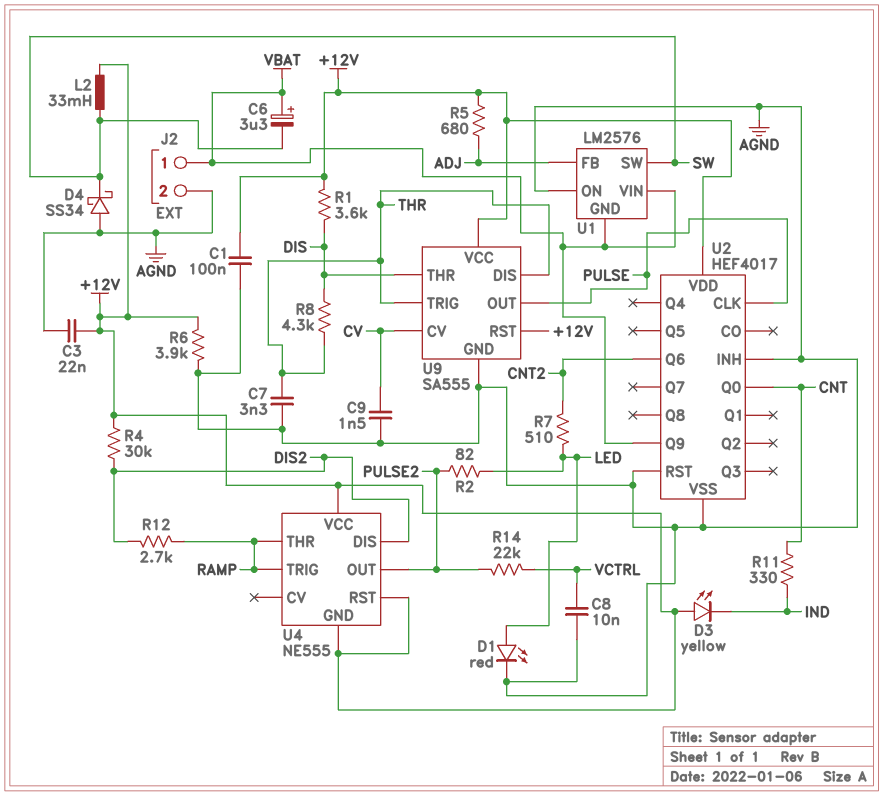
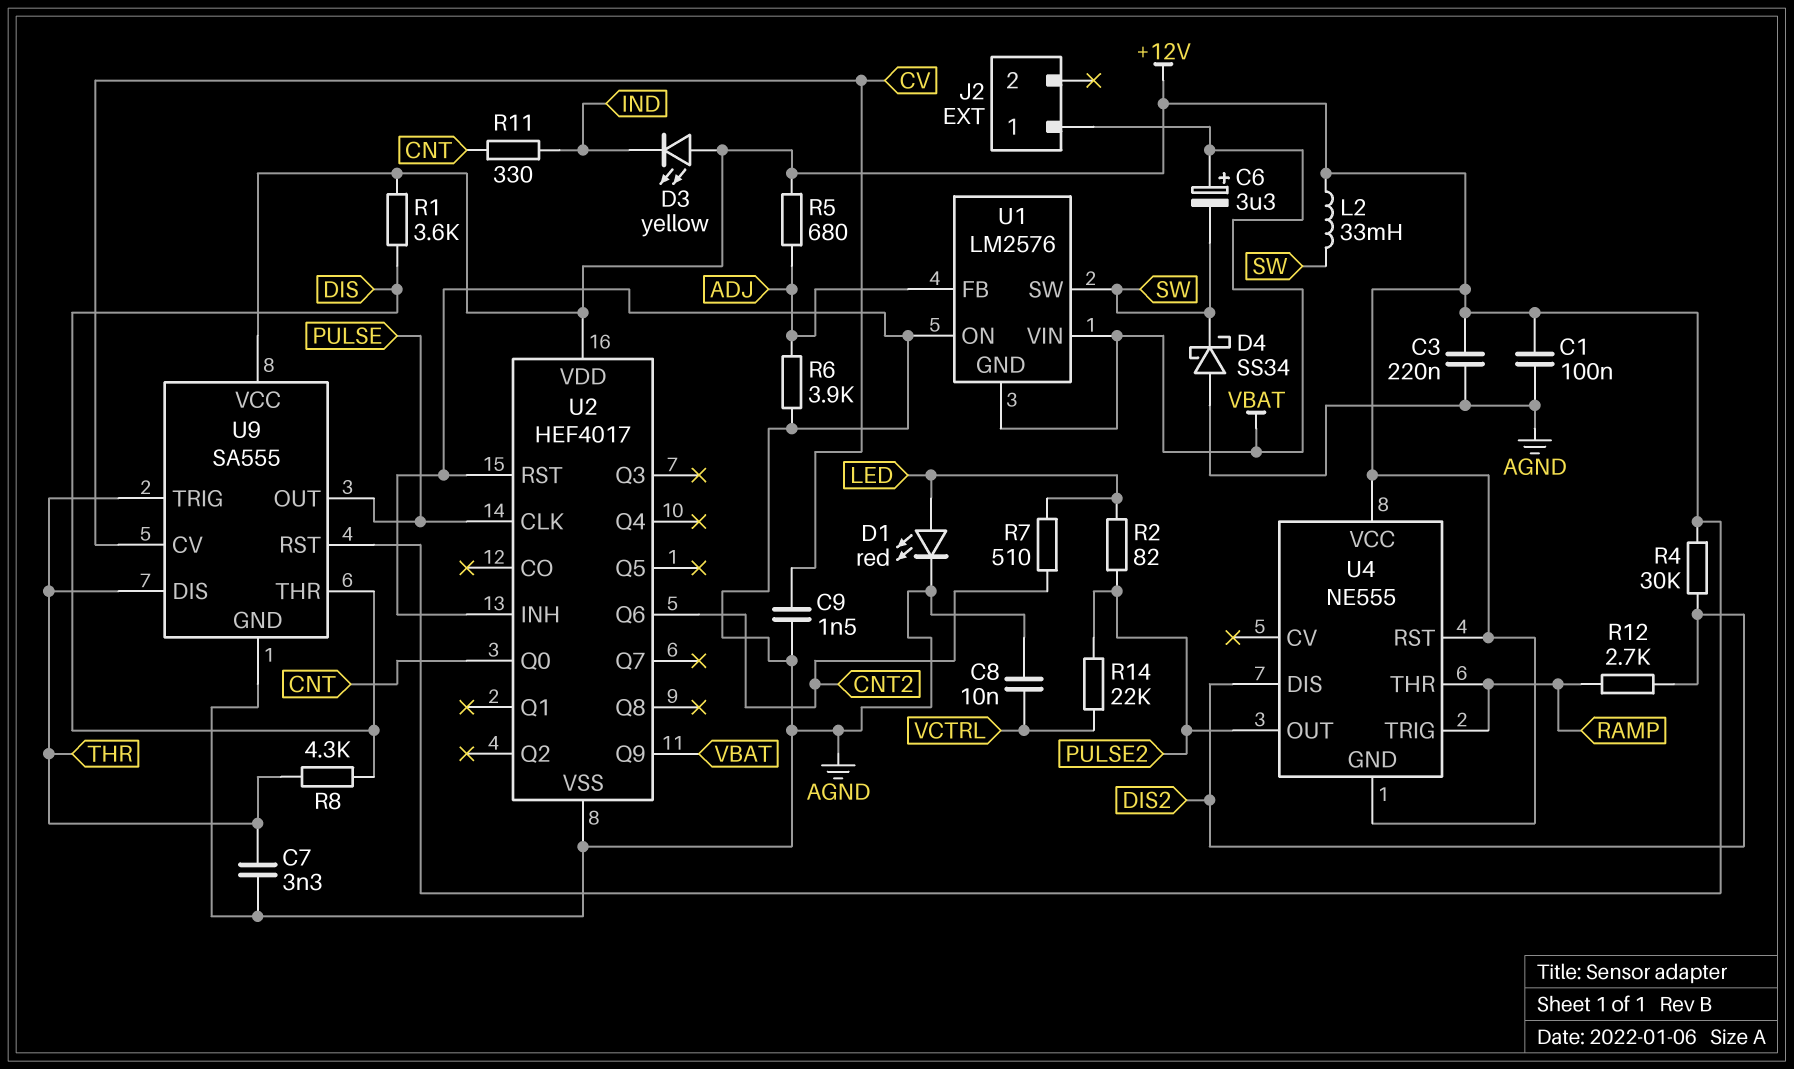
C3: 22nF (+12V, AGND) -> 220nF (+12V, AGND)
J2 pin 2: AGND -> none
R6: 3.9k (+12V, AGND) -> 3.9k (ADJ, AGND)

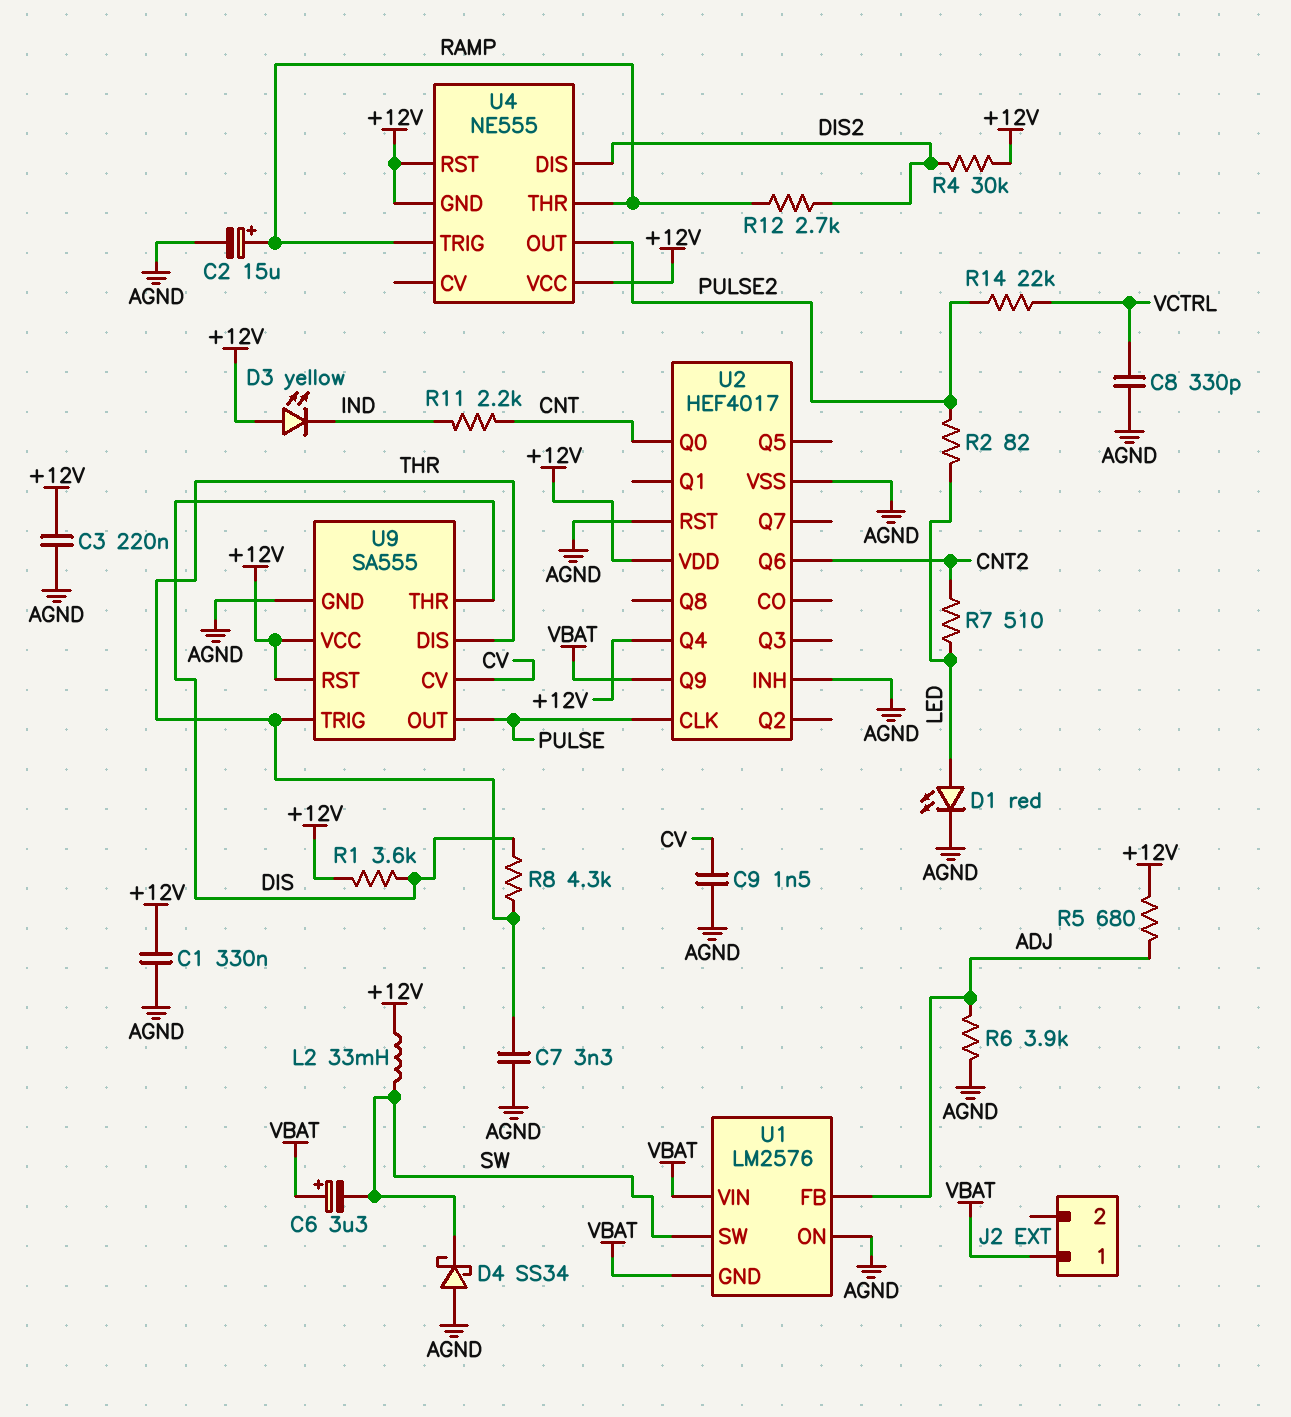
C1: 100nF (+12V, AGND) -> 330nF (+12V, AGND)
C2: none -> 15uF (plus RAMP, minus AGND)
C8: 10nF (AGND, VCTRL) -> 330pF (AGND, VCTRL)
R11: 330 (CNT, IND) -> 2.2k (CNT, IND)
U2 pin Q4: none -> +12V

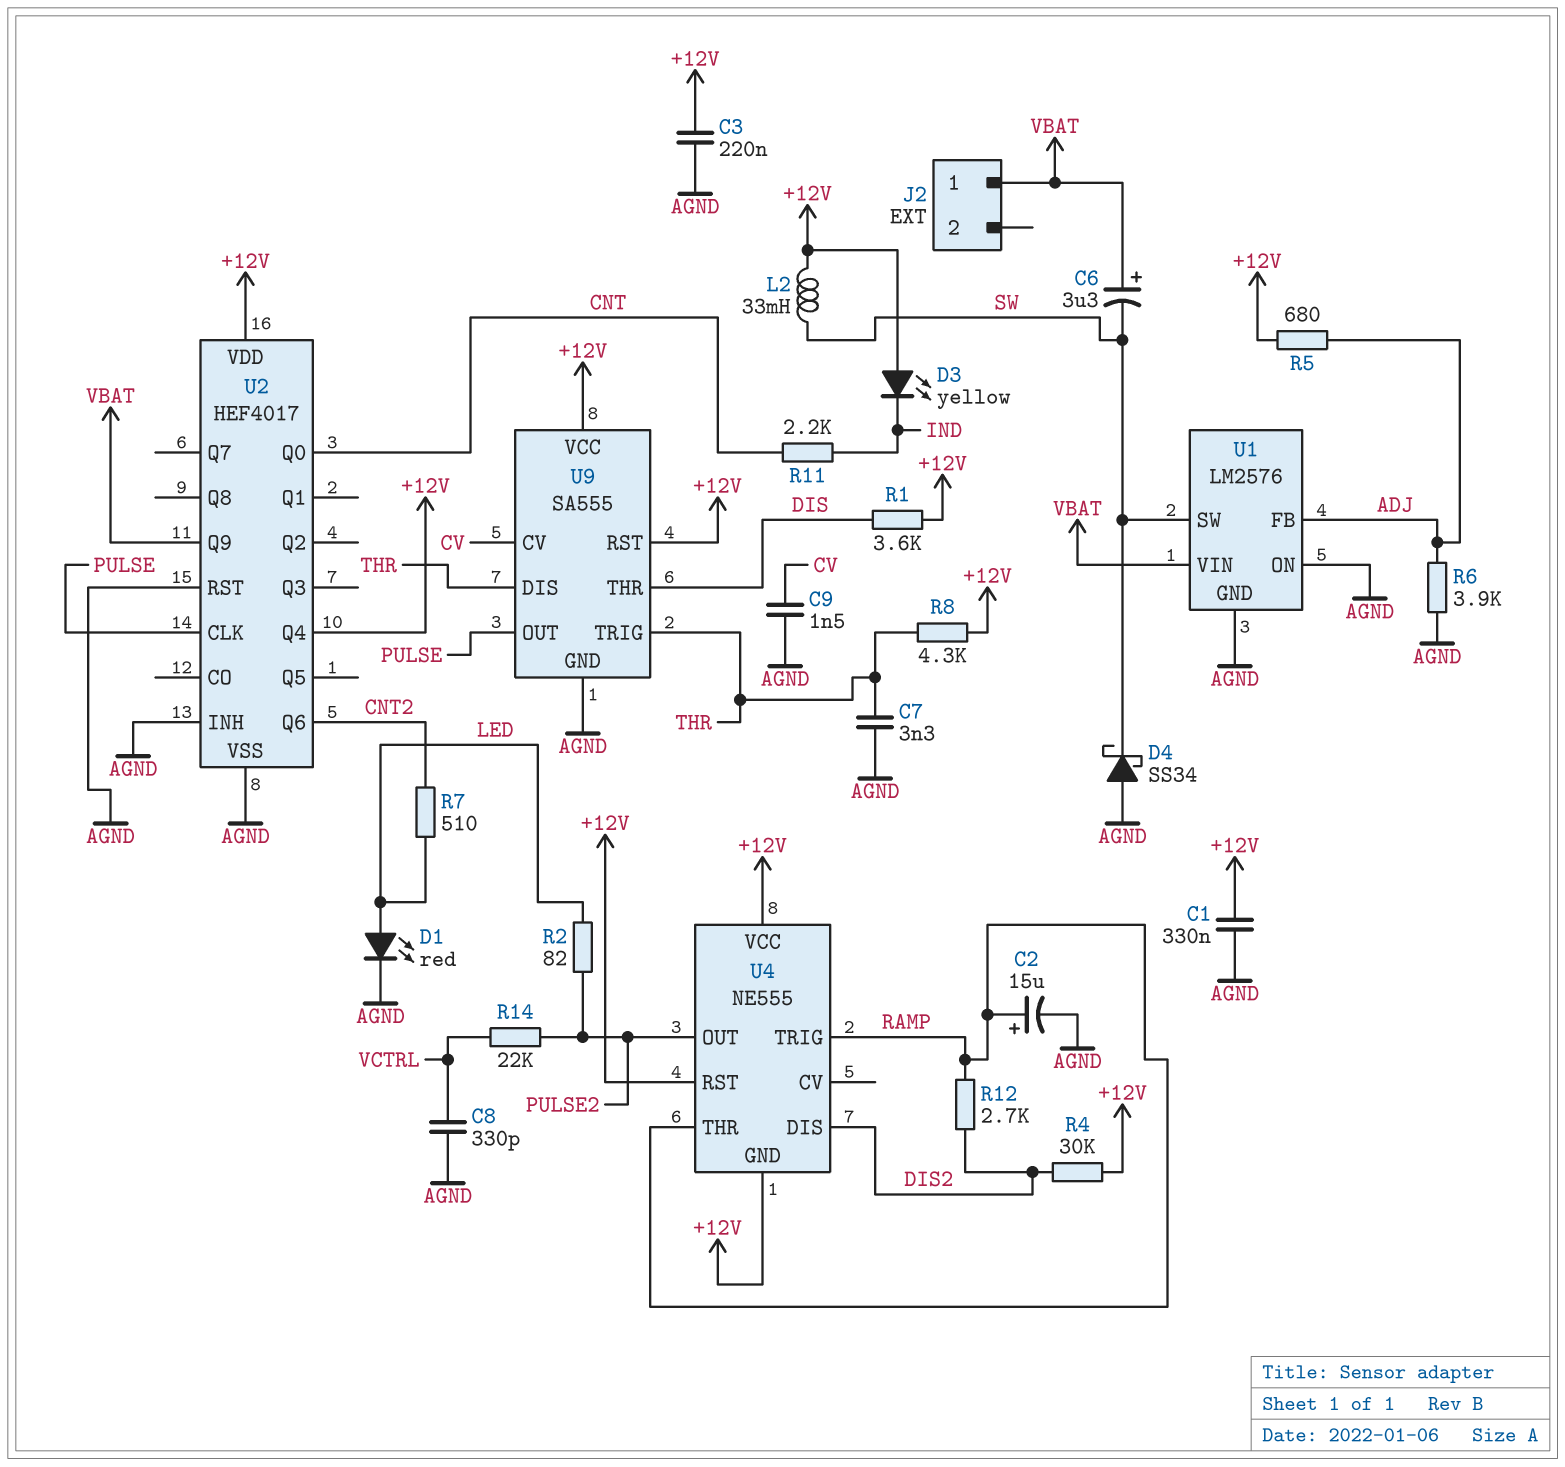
R8: 4.3k (DIS, THR) -> 4.3k (+12V, THR)
U1 pin GND: VBAT -> AGND

